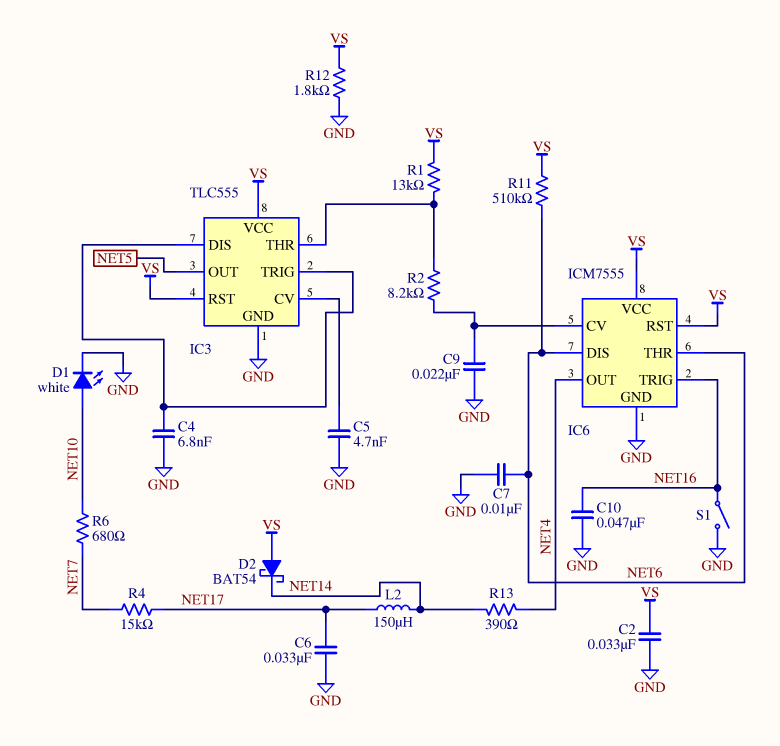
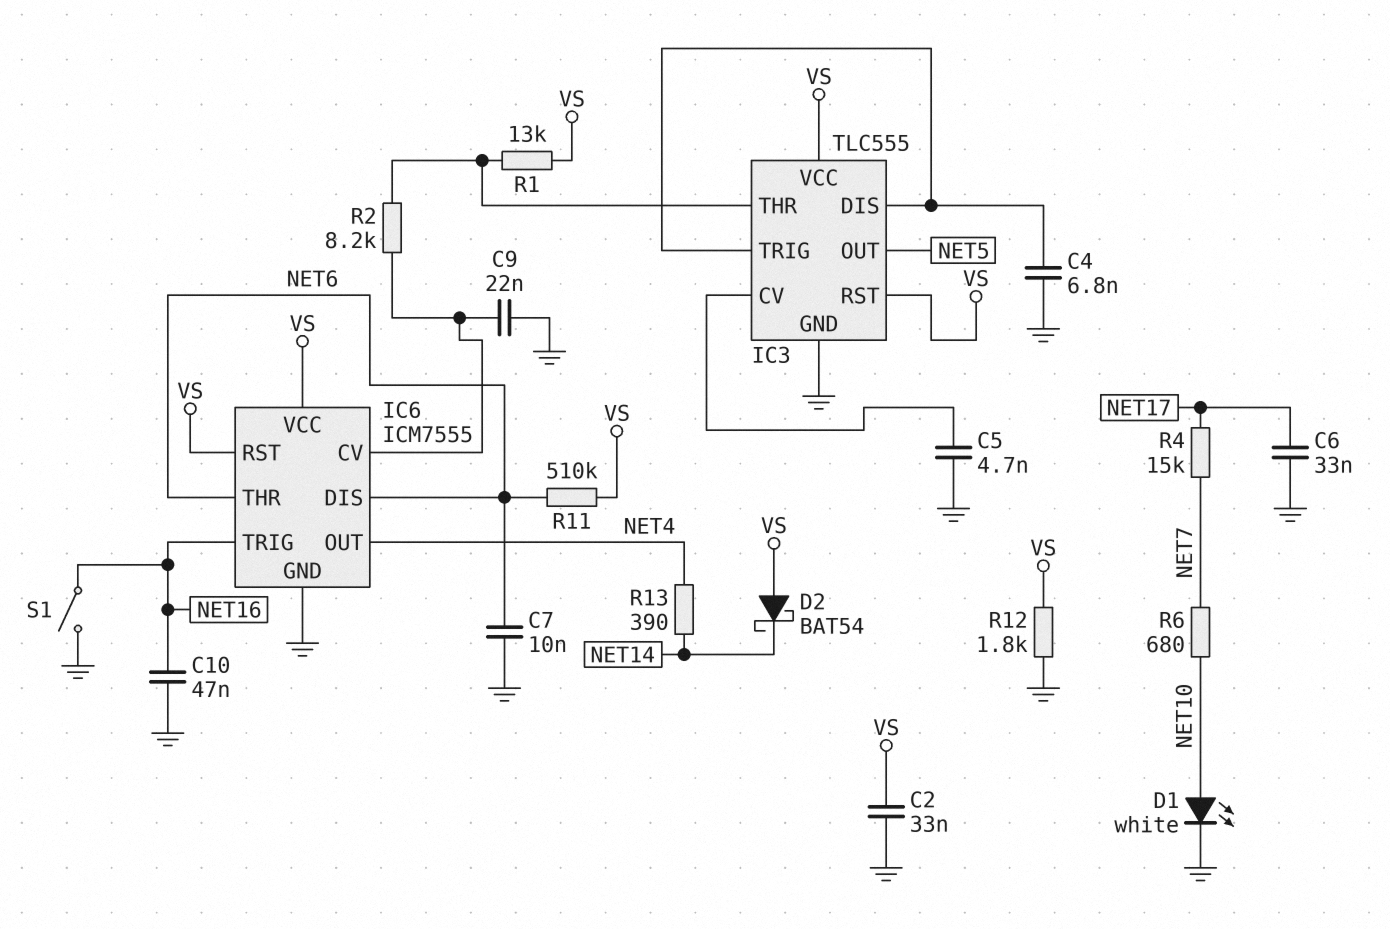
L2: 150uH (NET14, NET17) -> none

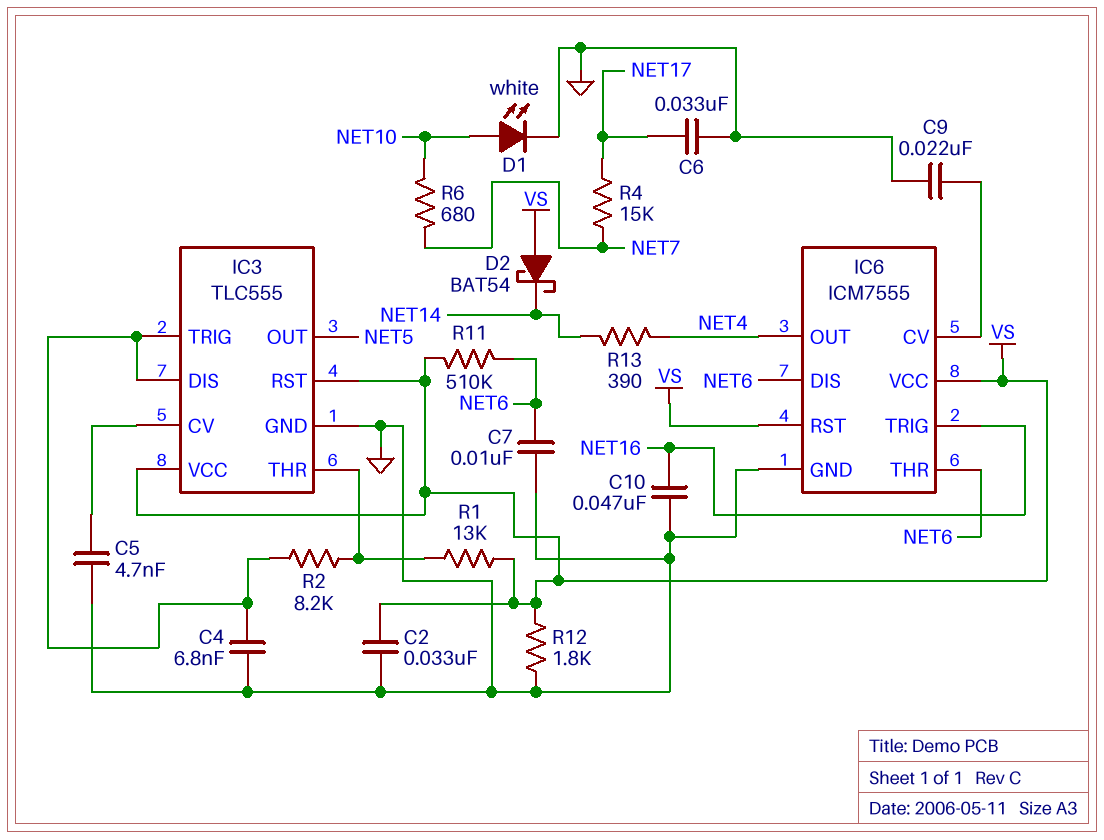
R2: 8.2k (IC3/THR, IC6/CV) -> 8.2k (IC3/DIS, IC3/THR)
S1: switch (GND, NET16) -> none

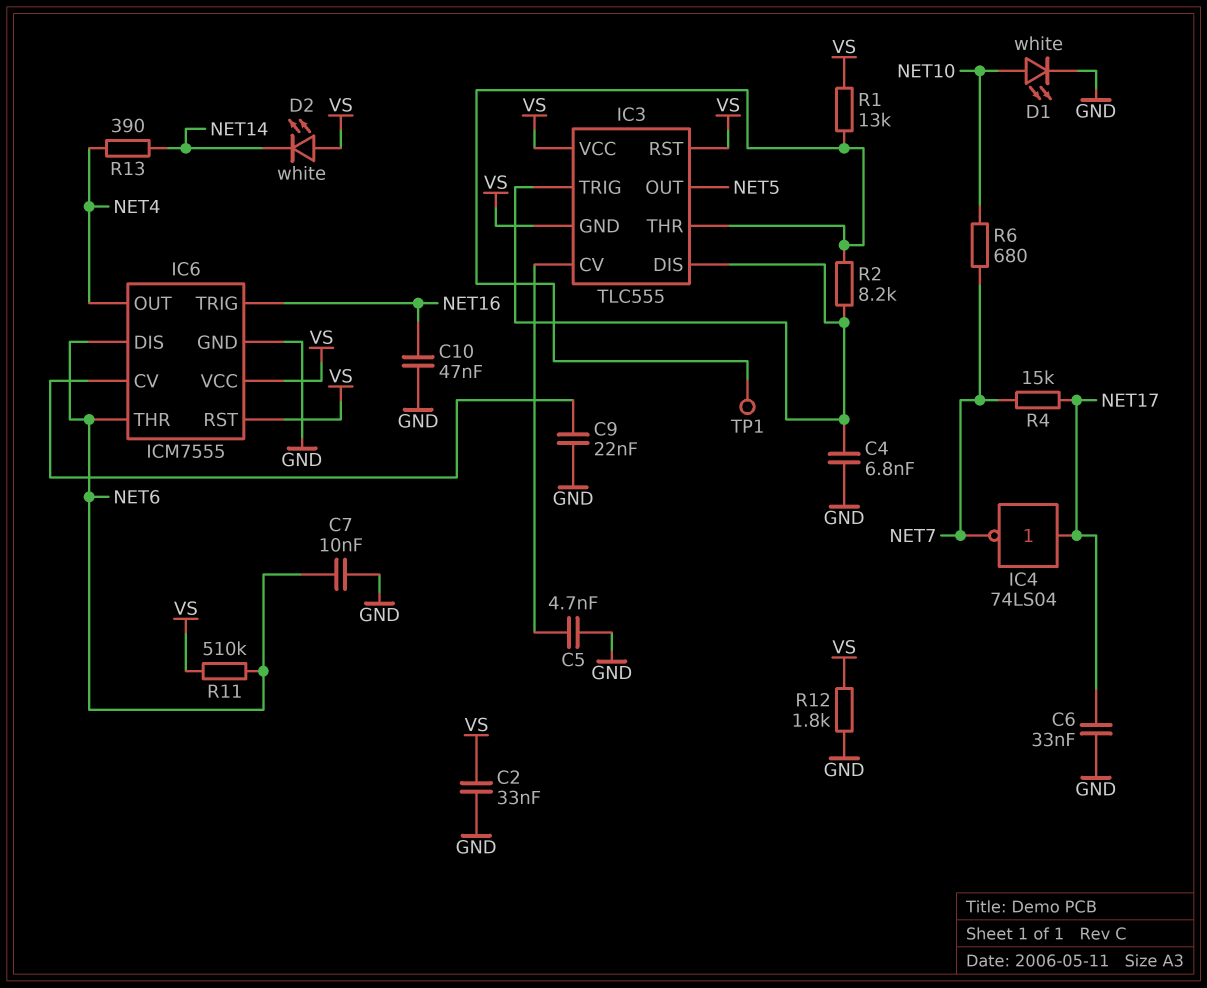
D2: schottky BAT54 (A VS, K NET14) -> LED white (A VS, K NET14)
IC3 pin GND: GND -> VS
IC4: none -> NOT 74LS04 (in NET17, out NET7)
TP1: none -> test point (IC3/THR)

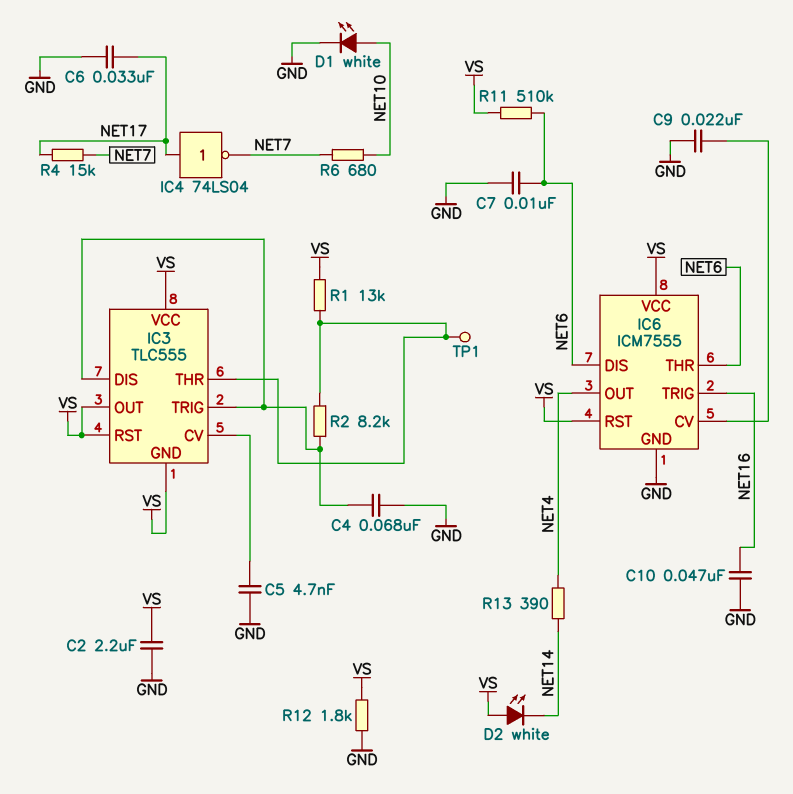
C2: 33nF (GND, VS) -> 2.2uF (GND, VS)
C4: 6.8nF (GND, IC3/DIS) -> 68nF (GND, IC3/DIS)
IC3 pin OUT: NET5 -> VS

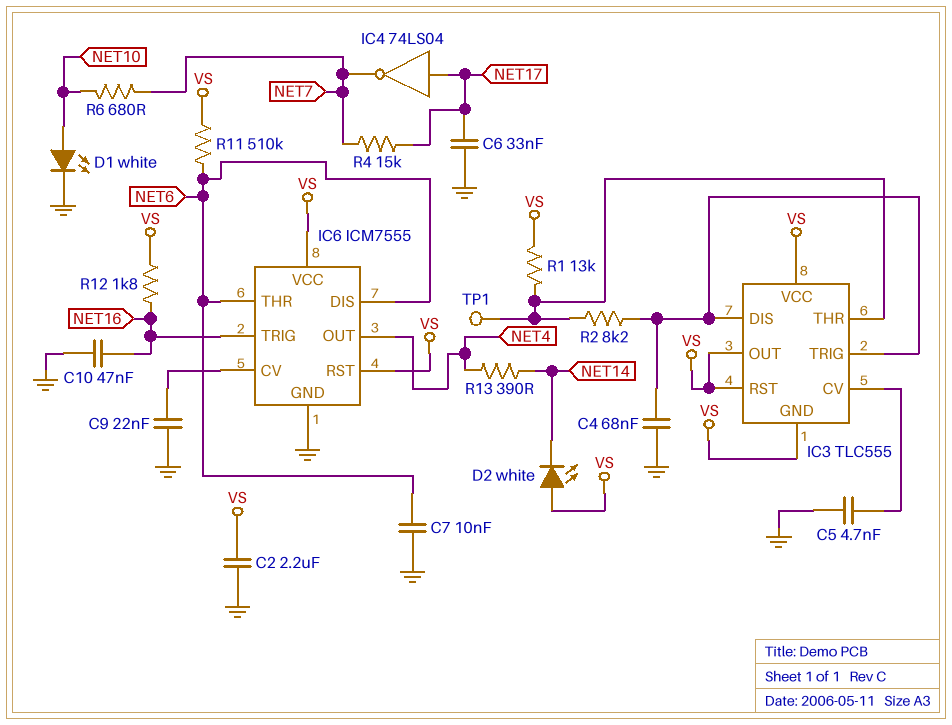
R12: 1.8k (GND, VS) -> 1.8k (NET16, VS)

